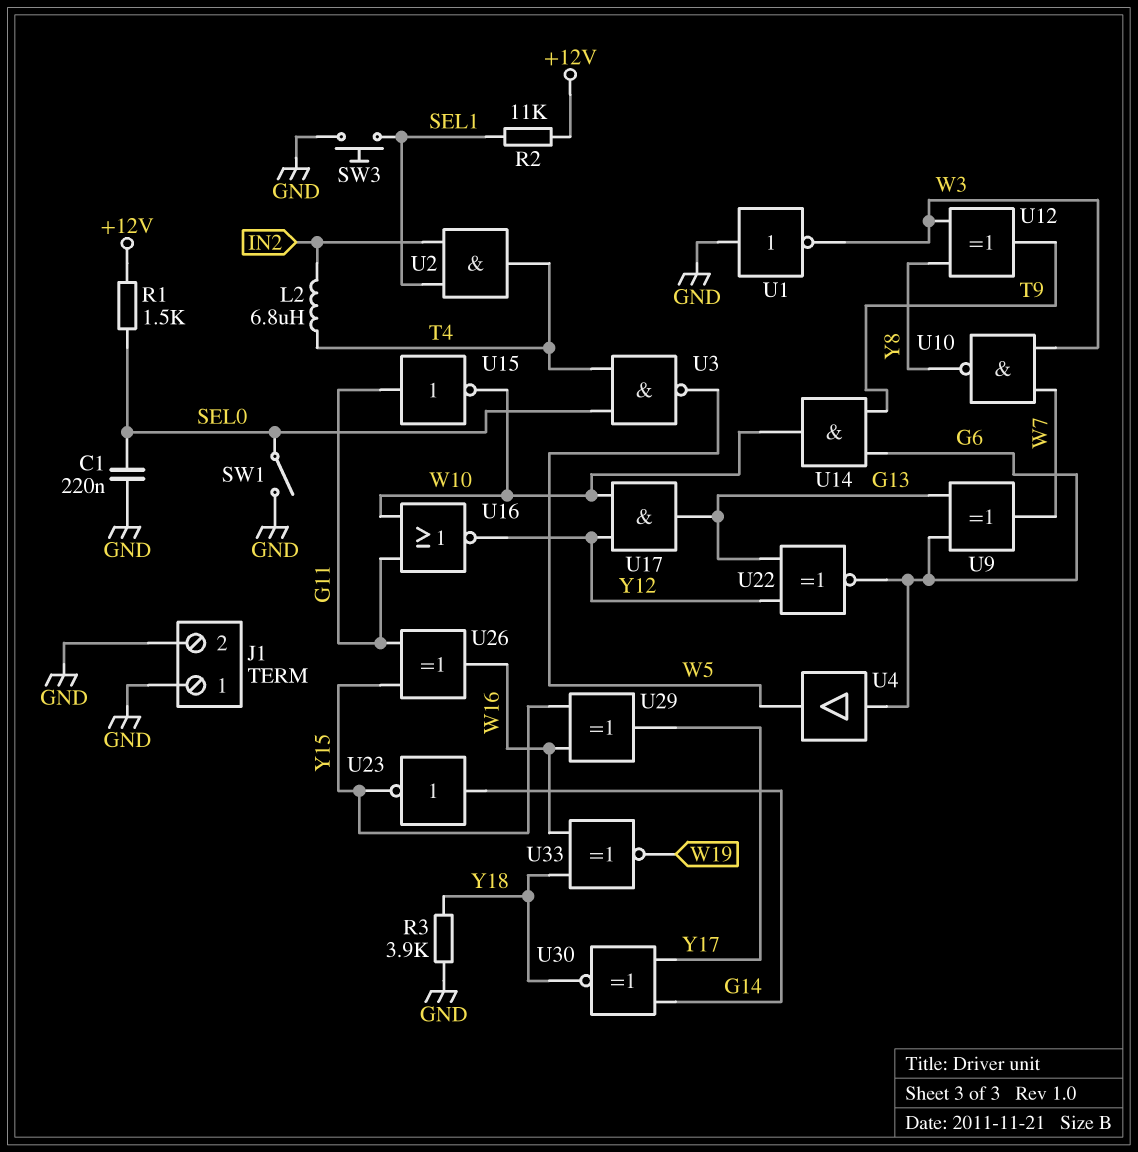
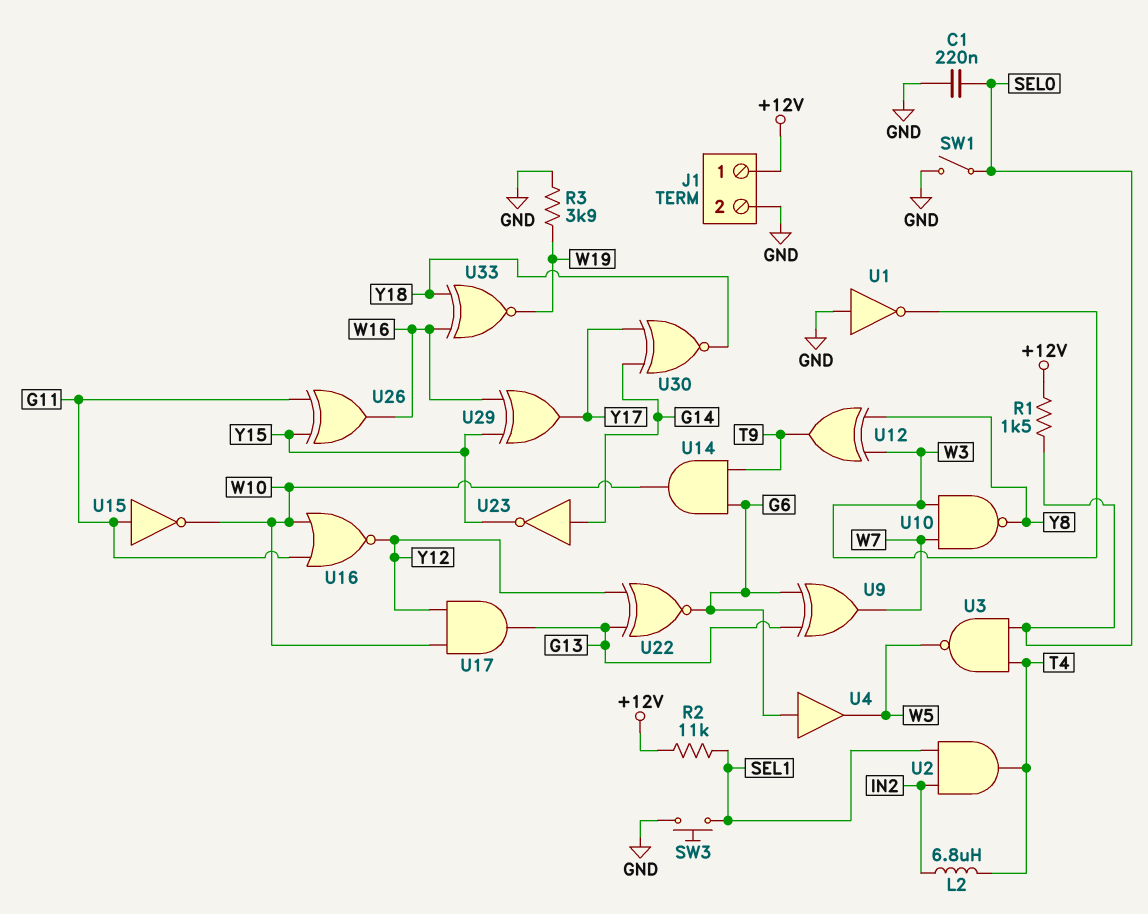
J1 pin 1: GND -> +12V
R3: 3.9k (GND, Y18) -> 3.9k (GND, W19)

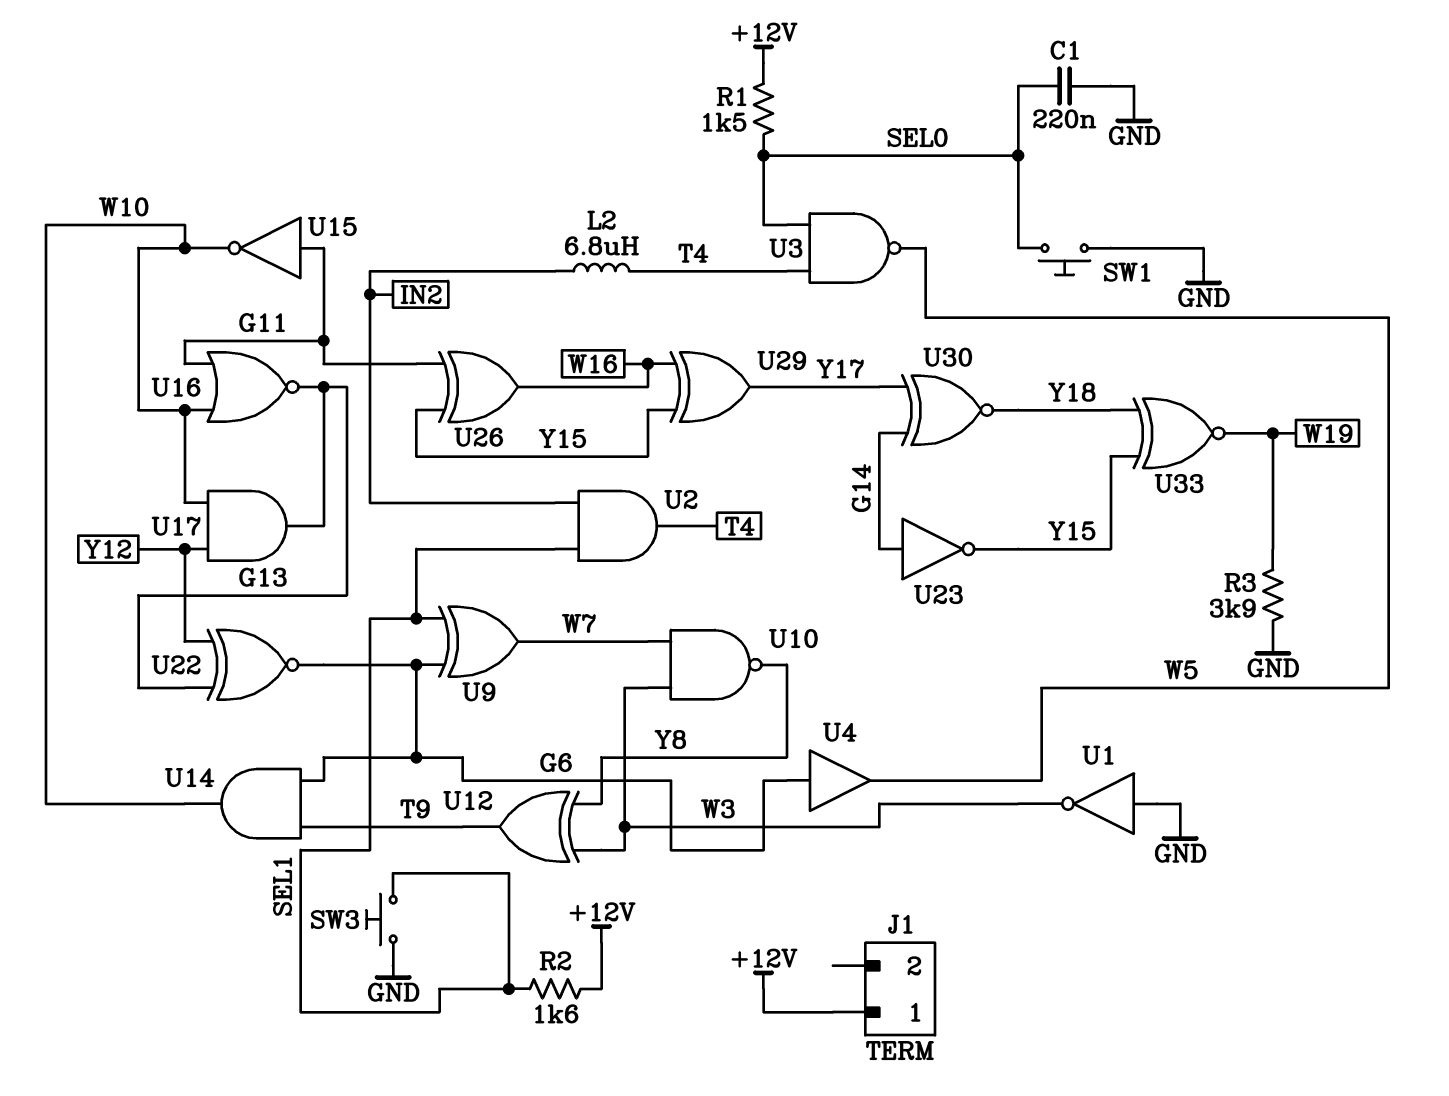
J1 pin 2: GND -> none
R2: 11k (+12V, SEL1) -> 1.6k (+12V, SEL1)
SW1: switch (GND, SEL0) -> button (GND, SEL0)
U9: XOR (in G6, in G13, out W7) -> XOR (in G6, in SEL1, out W7)
U16: NOR (in G11, in W10, out Y12) -> NOR (in G11, in W10, out G13)
U33: XNOR (in W16, in Y18, out W19) -> XNOR (in Y15, in Y18, out W19)

